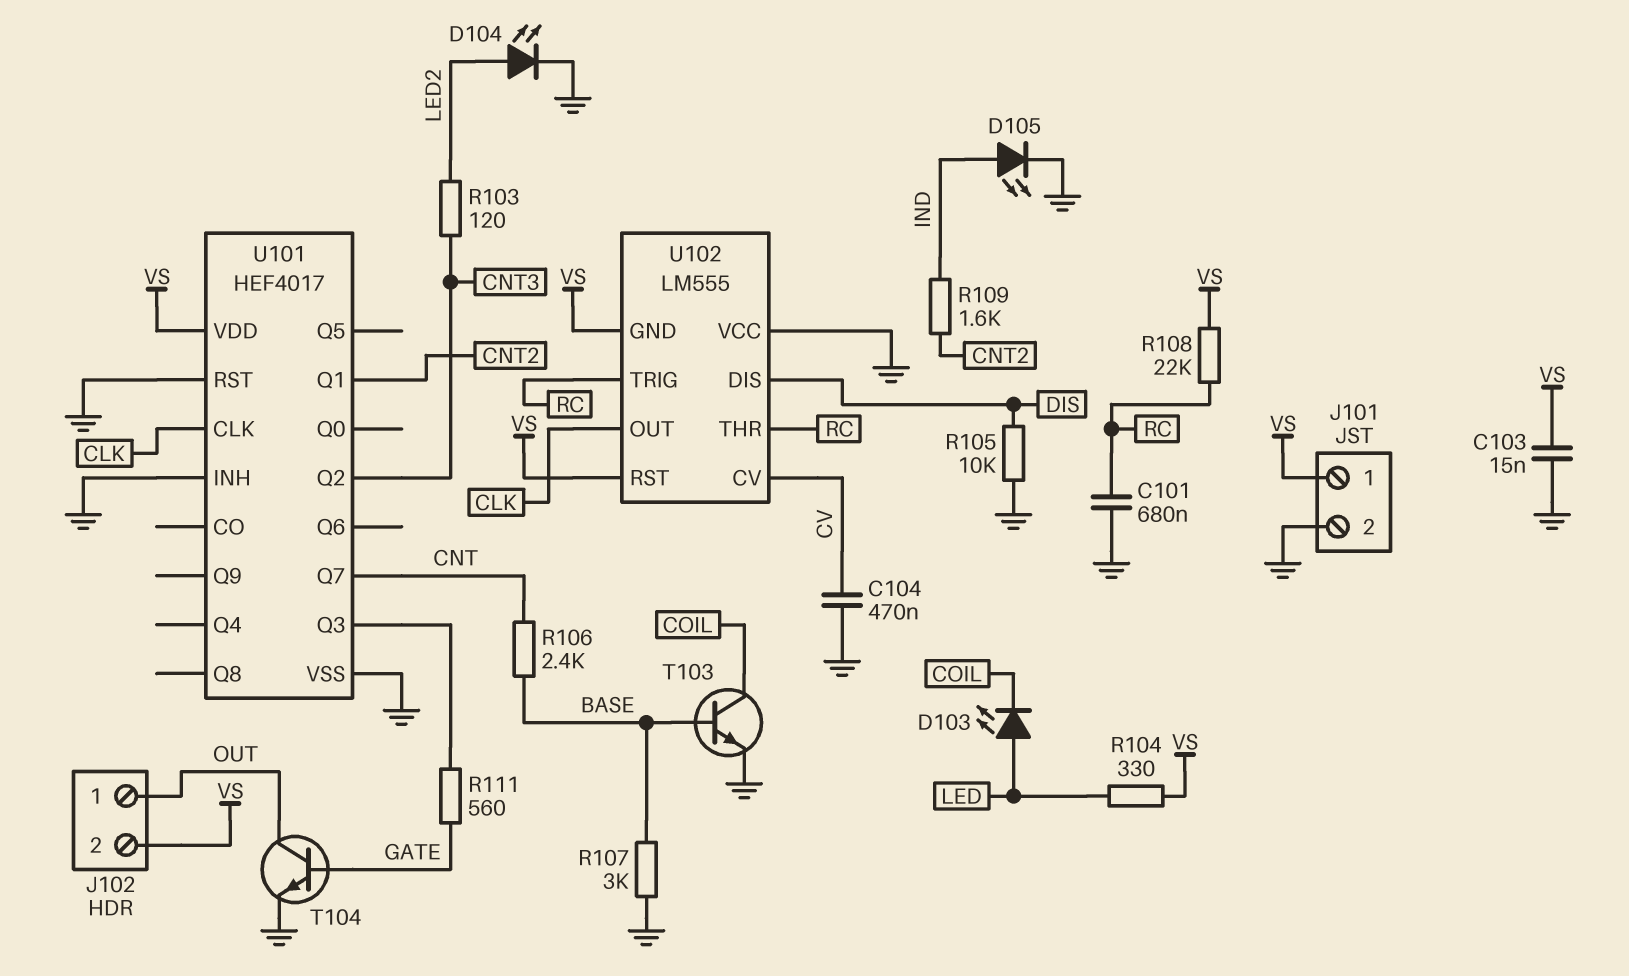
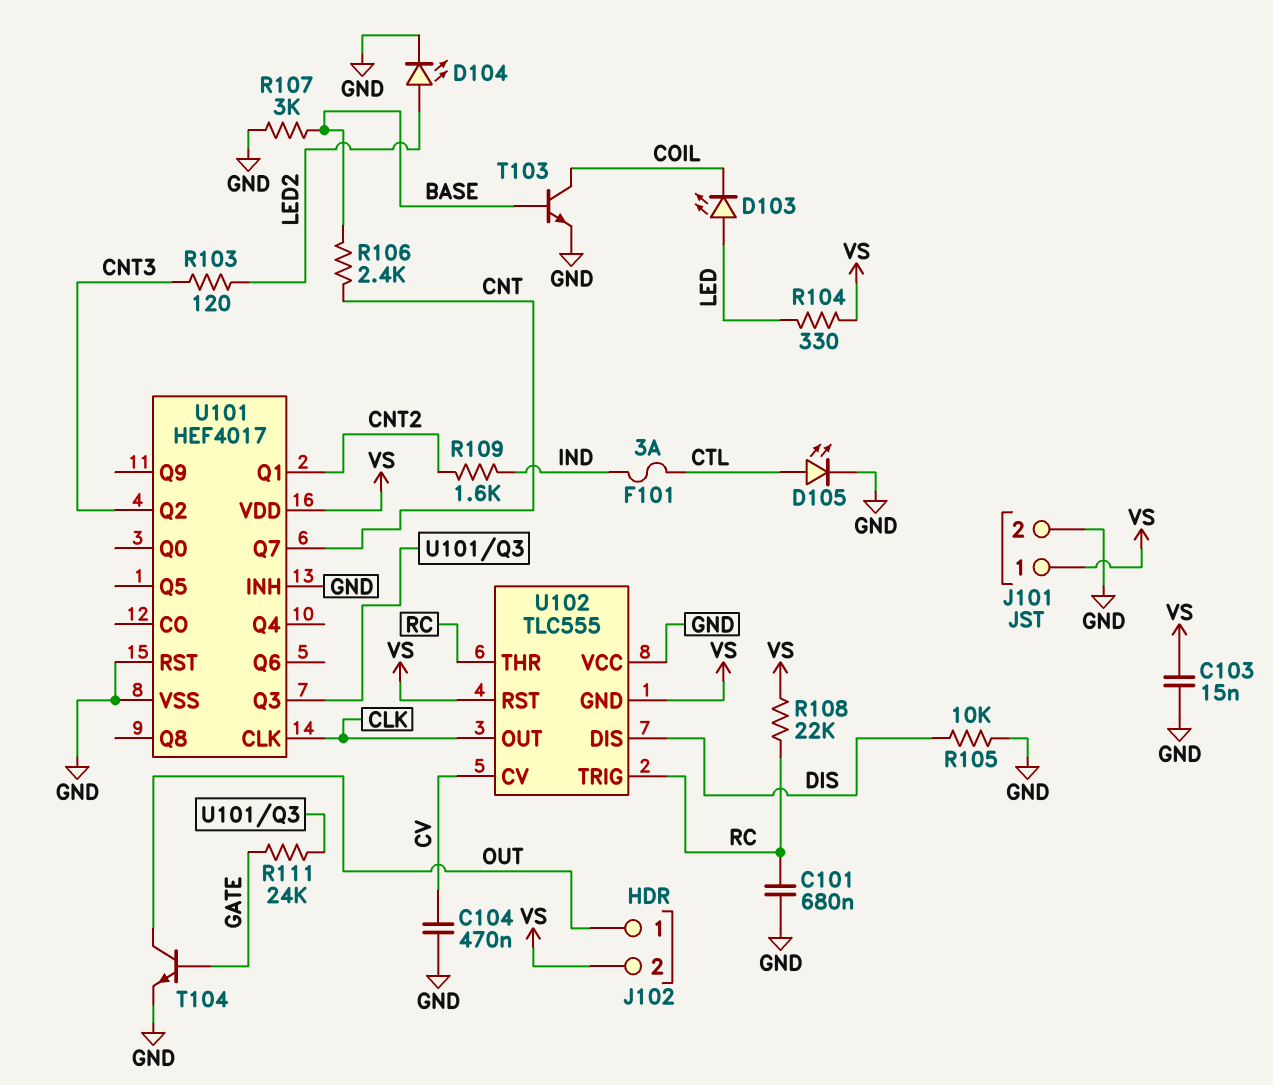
D105: LED (A IND, K GND) -> LED (A CTL, K GND)
F101: none -> 3A (CTL, IND)
R111: 560 (GATE, U101/Q3) -> 24k (GATE, U101/Q3)
U102: LM555 -> TLC555

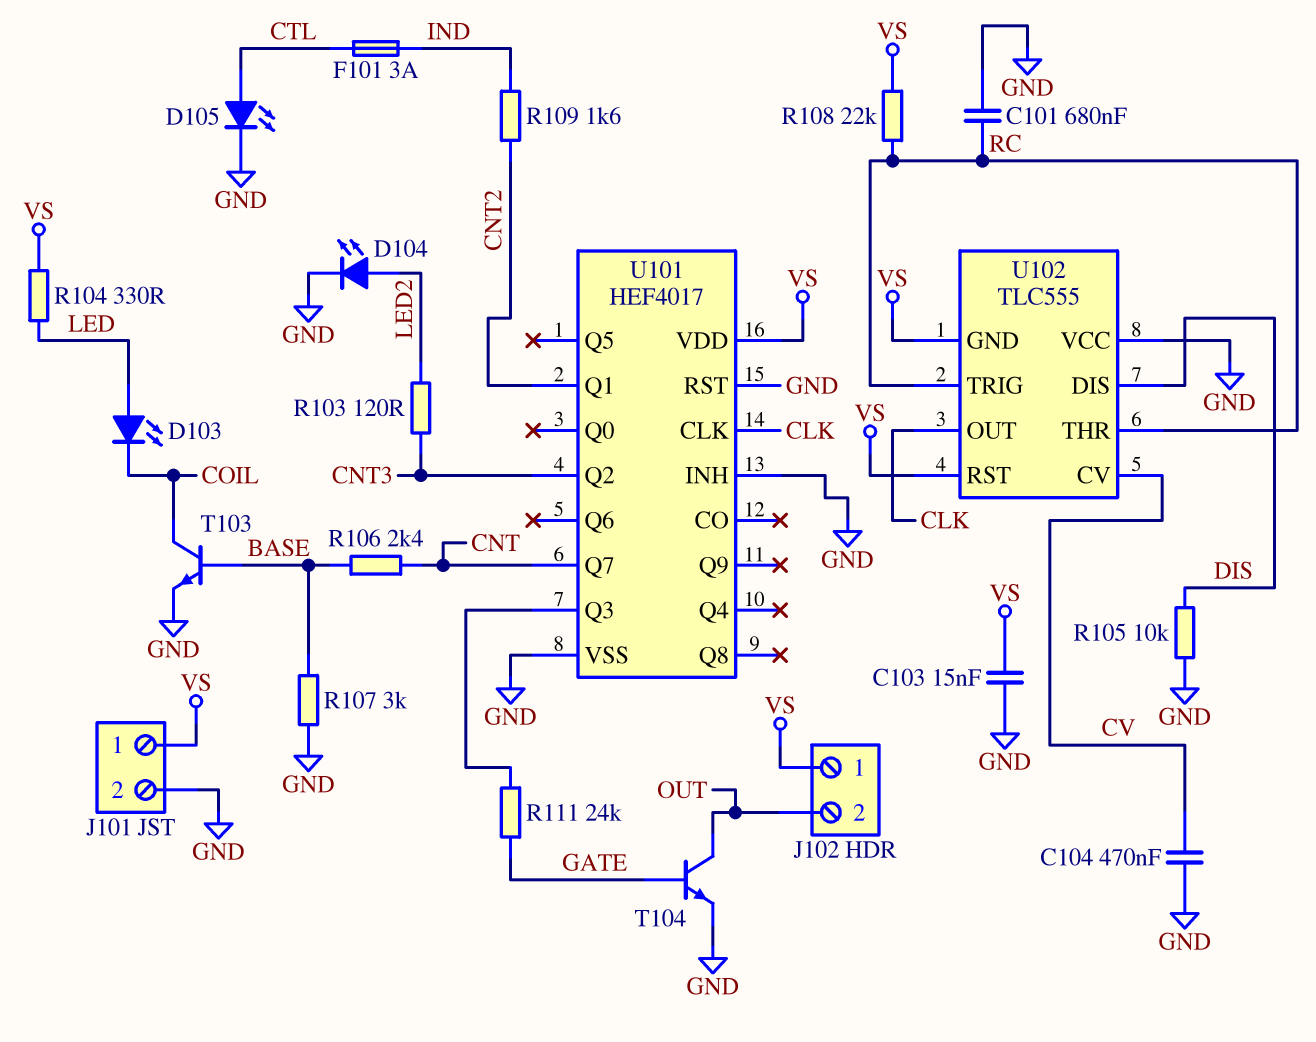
J102 pin 1: OUT -> VS
J102 pin 2: VS -> OUT

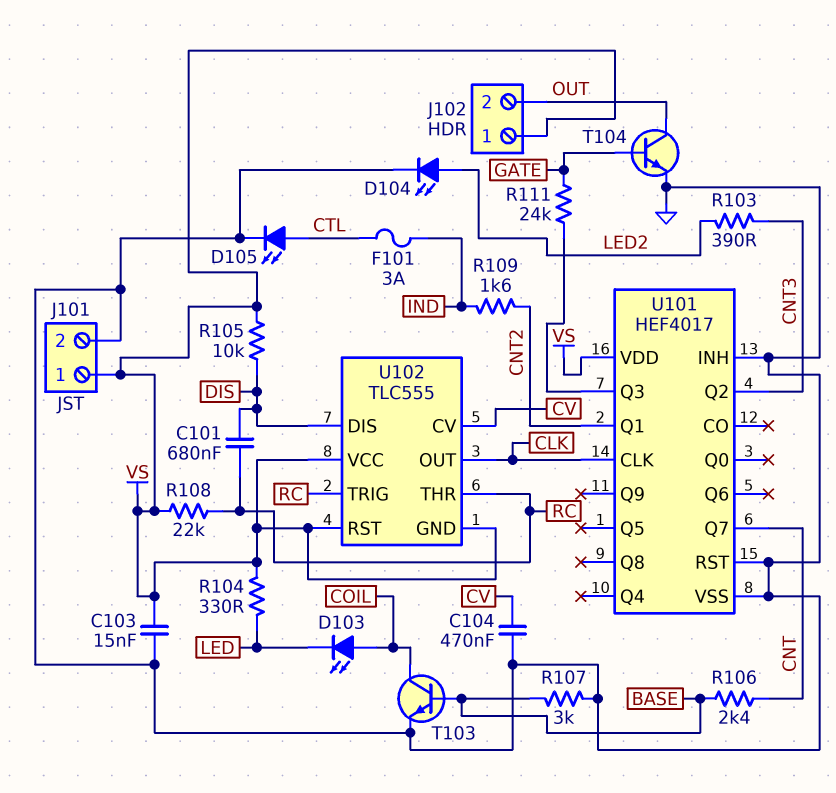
C101: 680nF (GND, RC) -> 680nF (DIS, RC)
D103: LED (A LED, K COIL) -> LED (A COIL, K LED)
R103: 120 (CNT3, LED2) -> 390 (CNT3, LED2)
R105: 10k (DIS, GND) -> 10k (DIS, VS)
U102 pin VCC: GND -> VS

